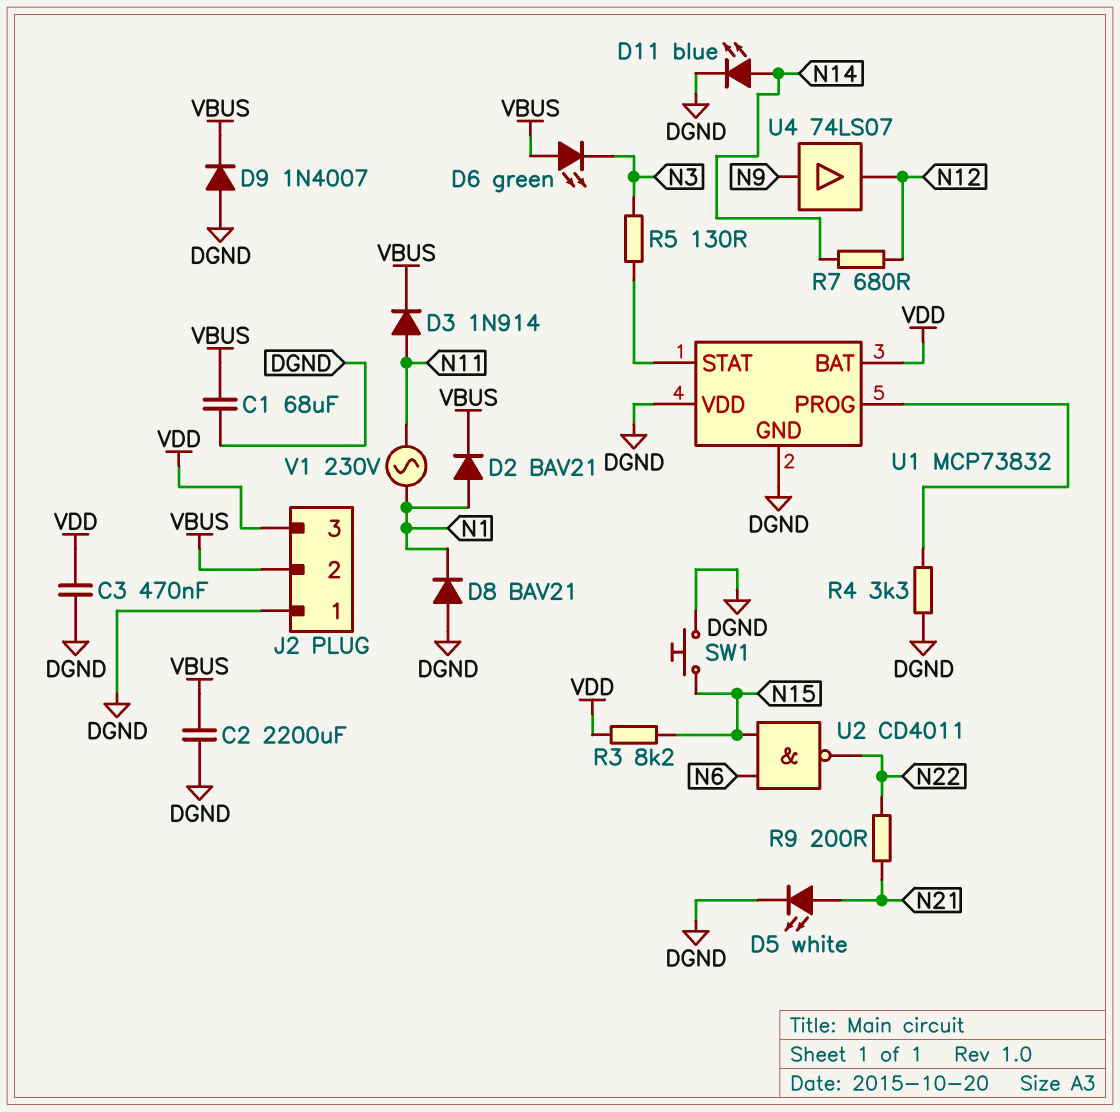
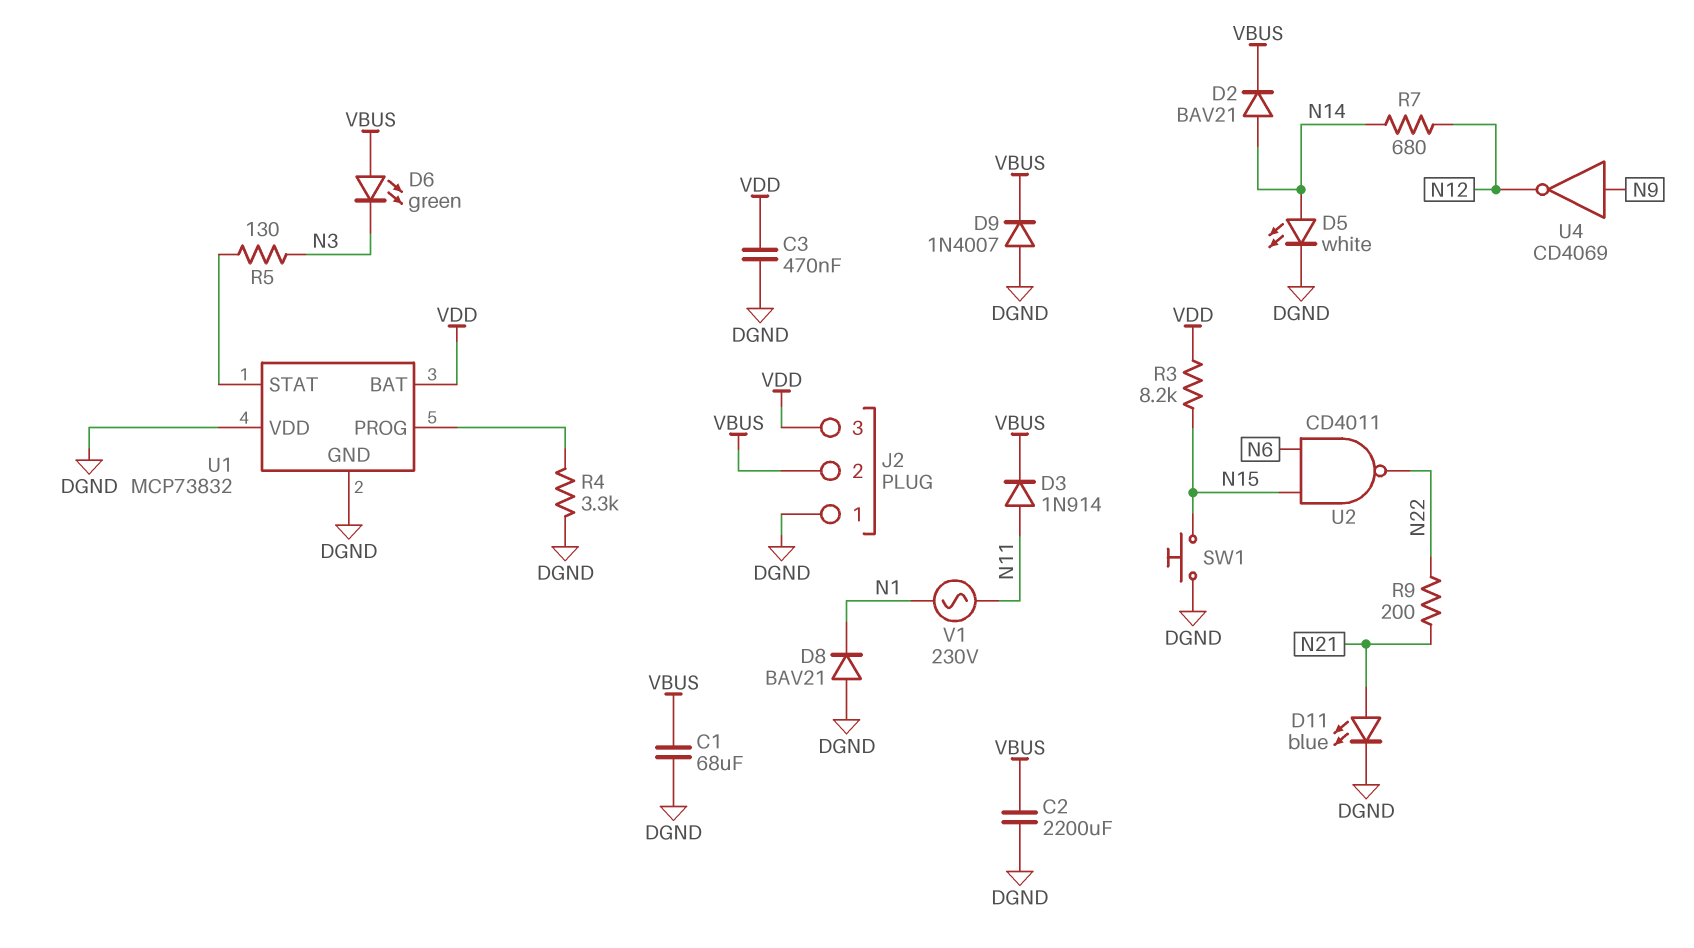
D2: diode BAV21 (A N1, K VBUS) -> diode BAV21 (A N14, K VBUS)
D5: LED white (A N21, K DGND) -> LED white (A N14, K DGND)
D11: LED blue (A N14, K DGND) -> LED blue (A N21, K DGND)
U4: buffer 74LS07 (in N9, out N12) -> NOT CD4069 (in N9, out N12)

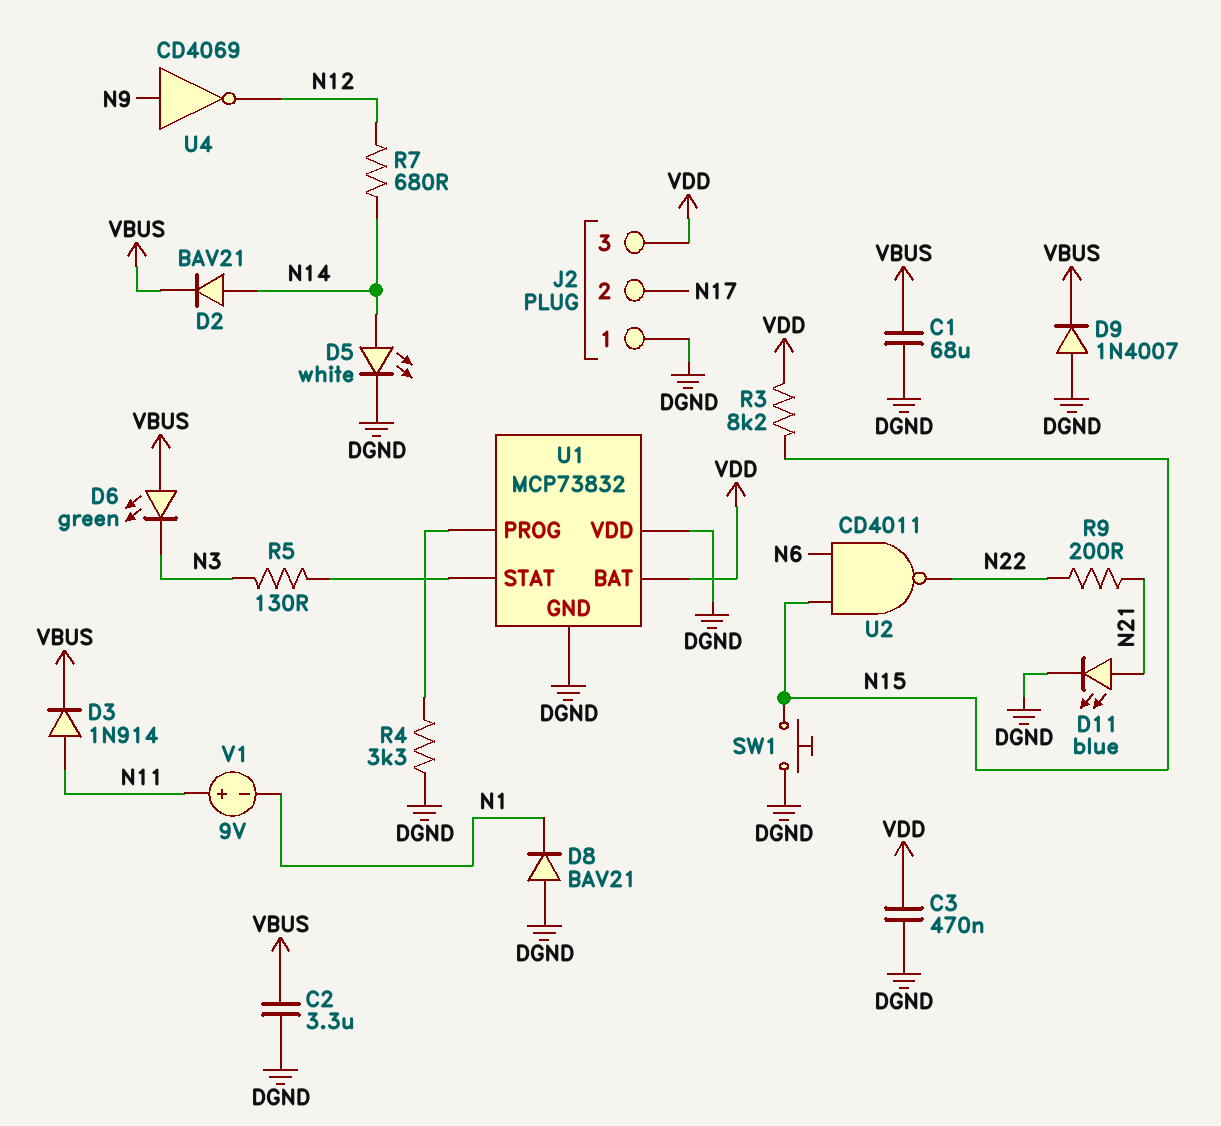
C2: 2200uF (DGND, VBUS) -> 3.3uF (DGND, VBUS)
J2 pin 2: VBUS -> N17
V1: AC 230V (N1, N11) -> 9V (plus N11, minus N1)

